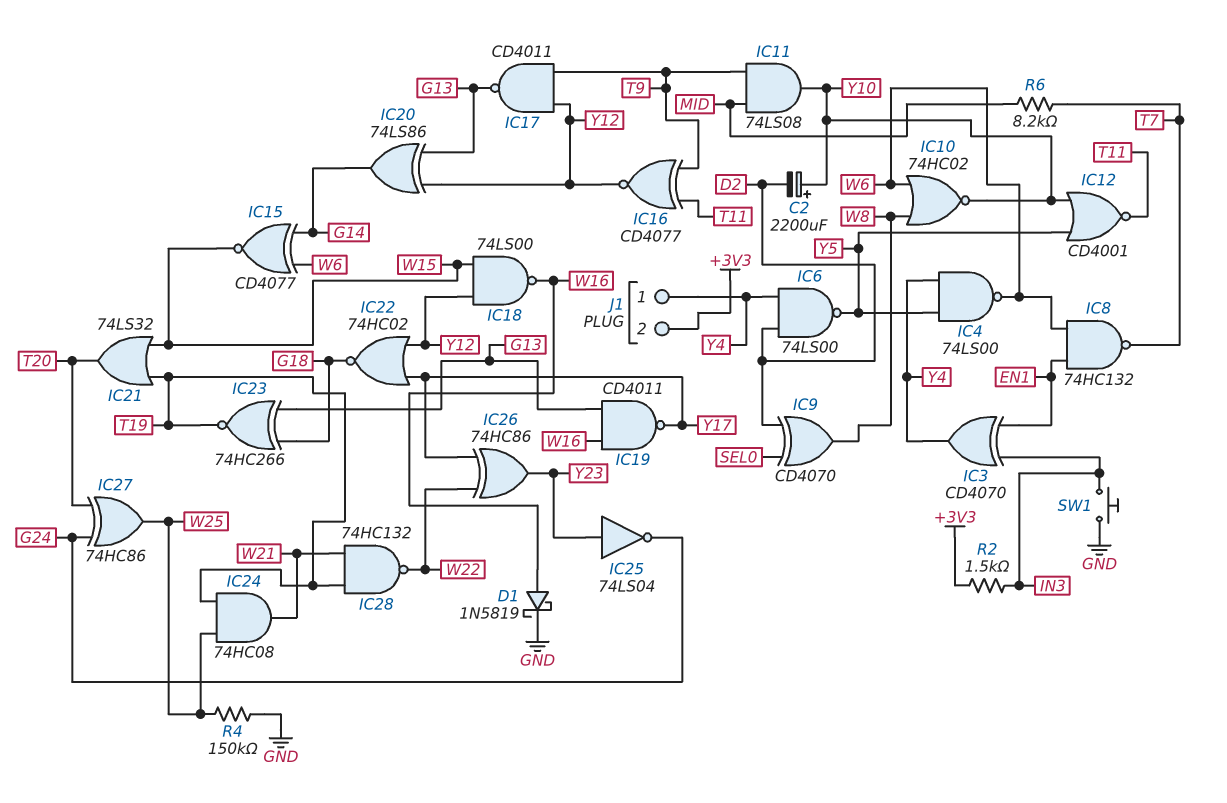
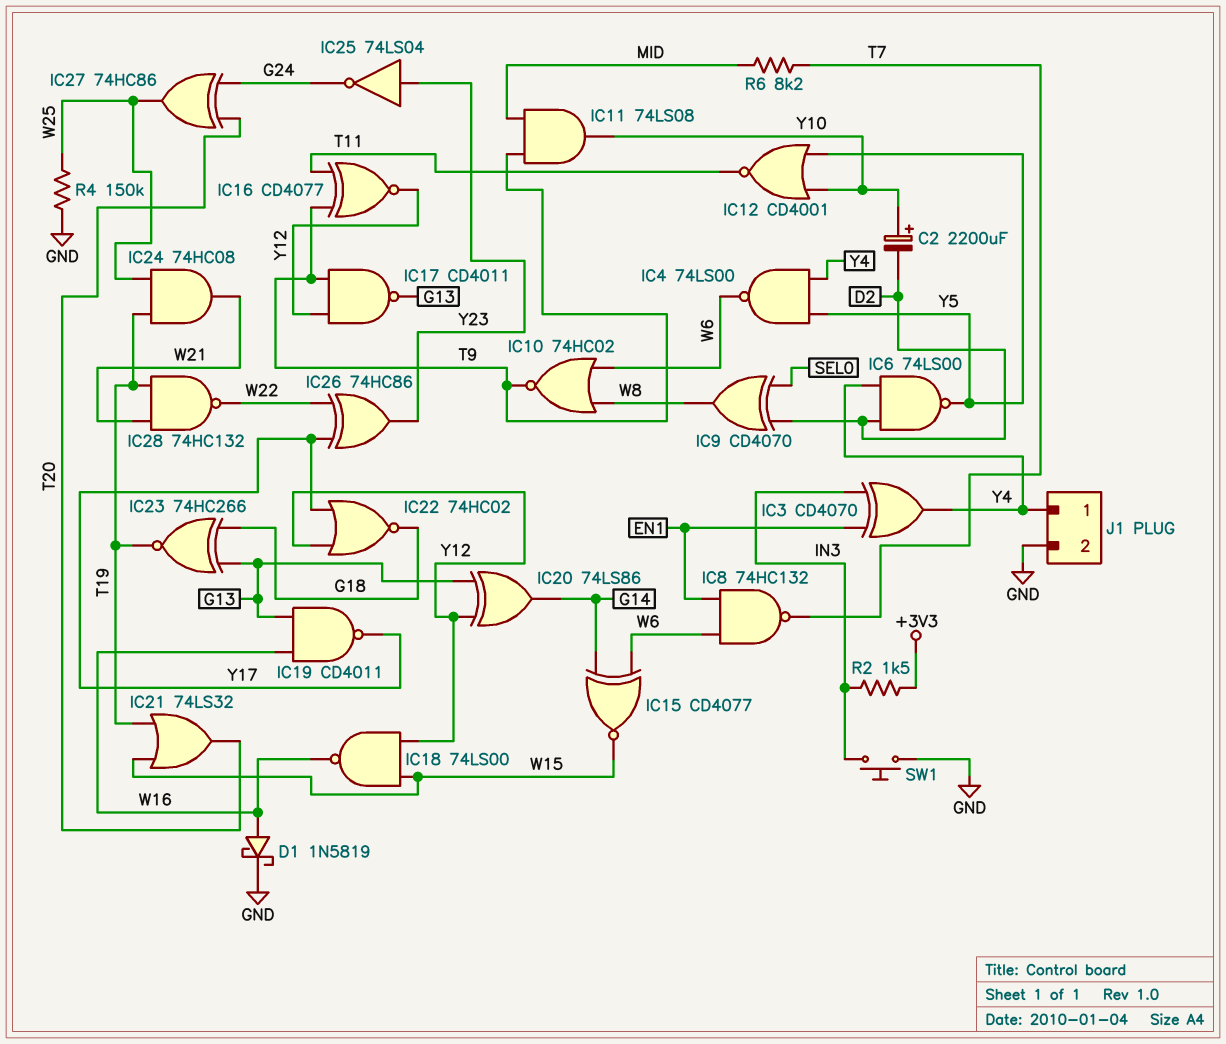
IC10: NOR 74HC02 (in W6, in W8, out Y10) -> NOR 74HC02 (in W6, in W8, out T9)
J1 pin 2: +3V3 -> GND

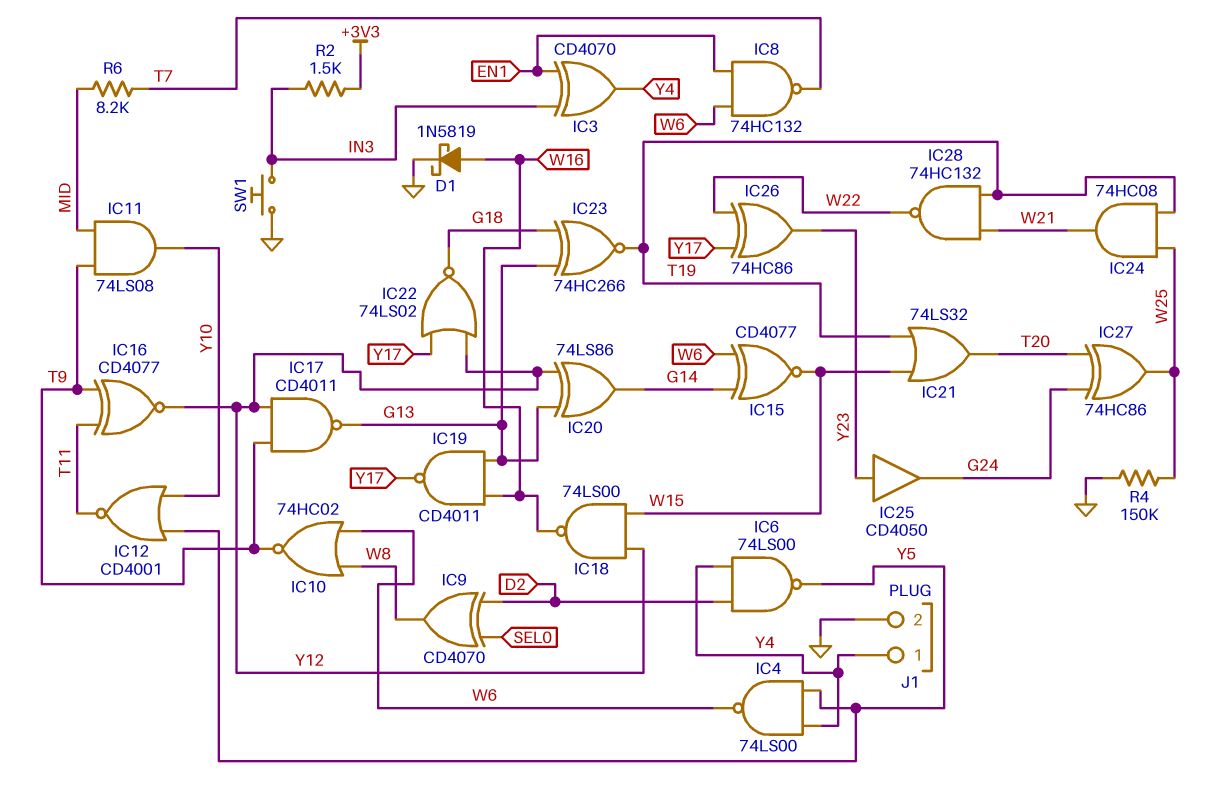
C2: 2200uF (plus Y10, minus D2) -> none
IC22: NOR 74HC02 (in Y12, in Y17, out G18) -> NOR 74LS02 (in Y12, in Y17, out G18)
IC25: NOT 74LS04 (in Y23, out G24) -> buffer CD4050 (in Y23, out G24)

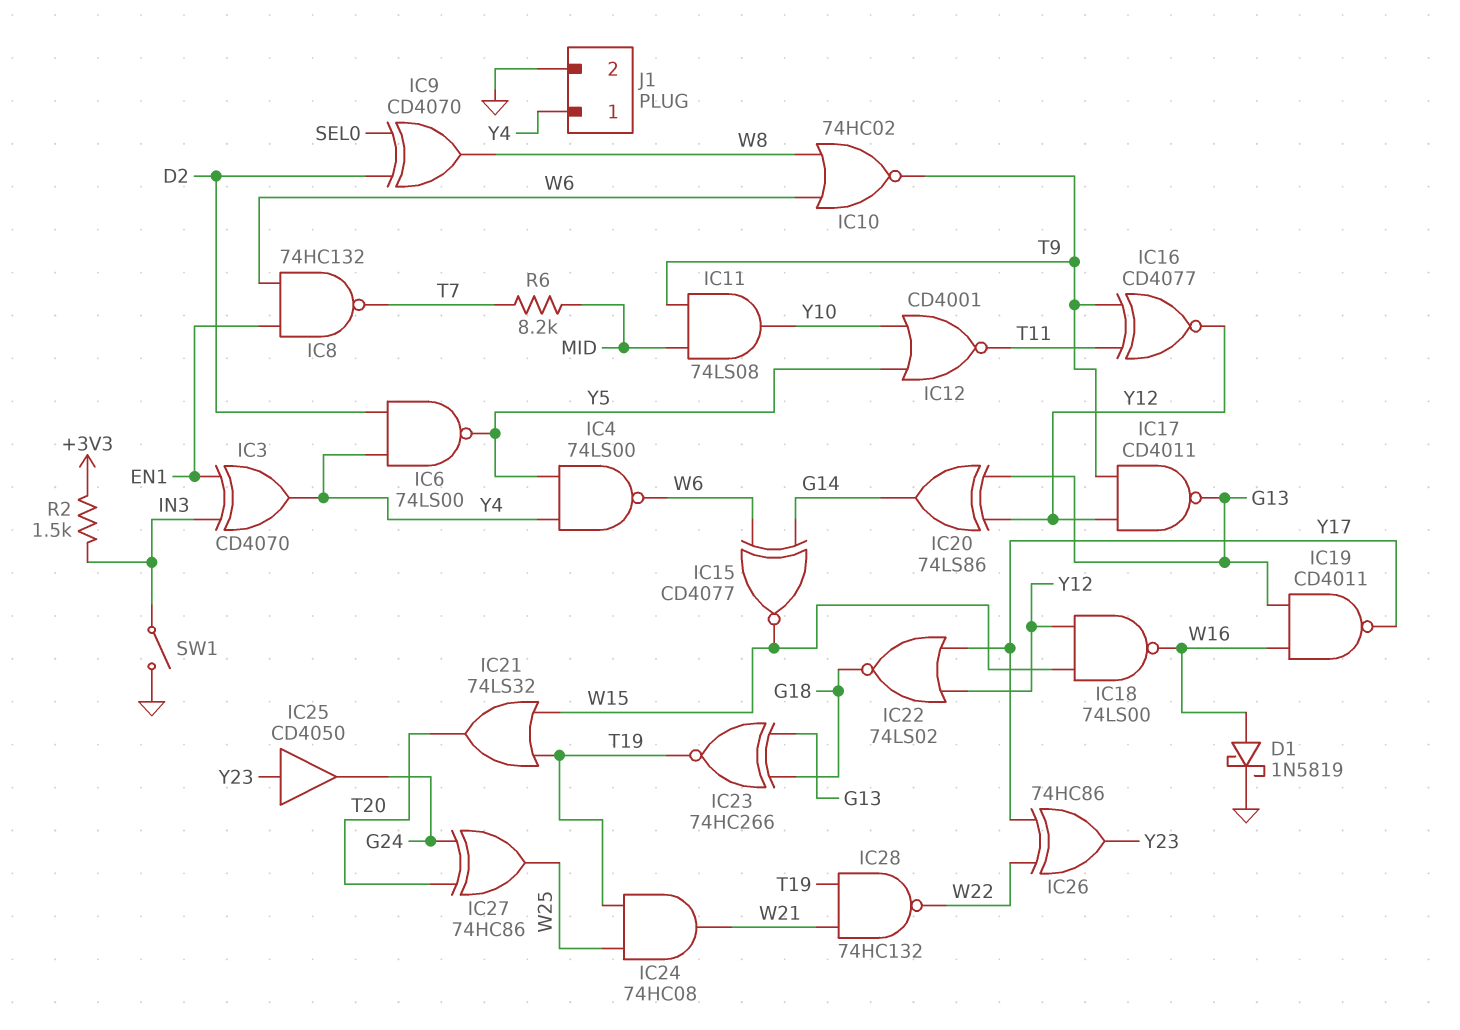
R4: 150k (GND, W25) -> none
SW1: button (GND, IN3) -> switch (GND, IN3)

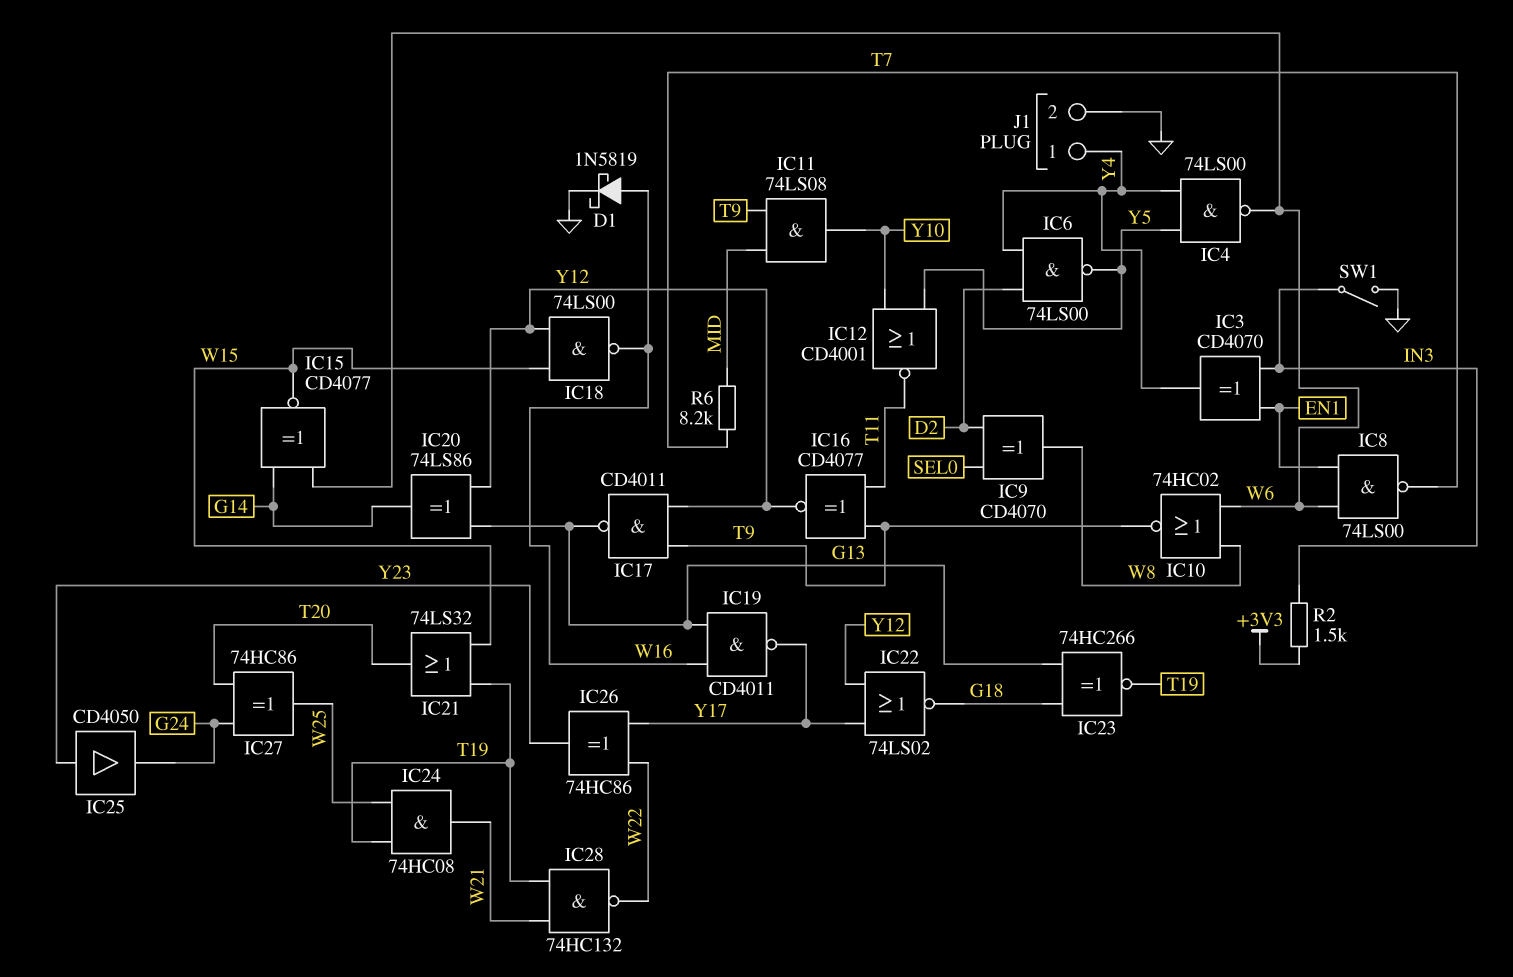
IC8: NAND 74HC132 (in EN1, in W6, out T7) -> NAND 74LS00 (in EN1, in W6, out T7)

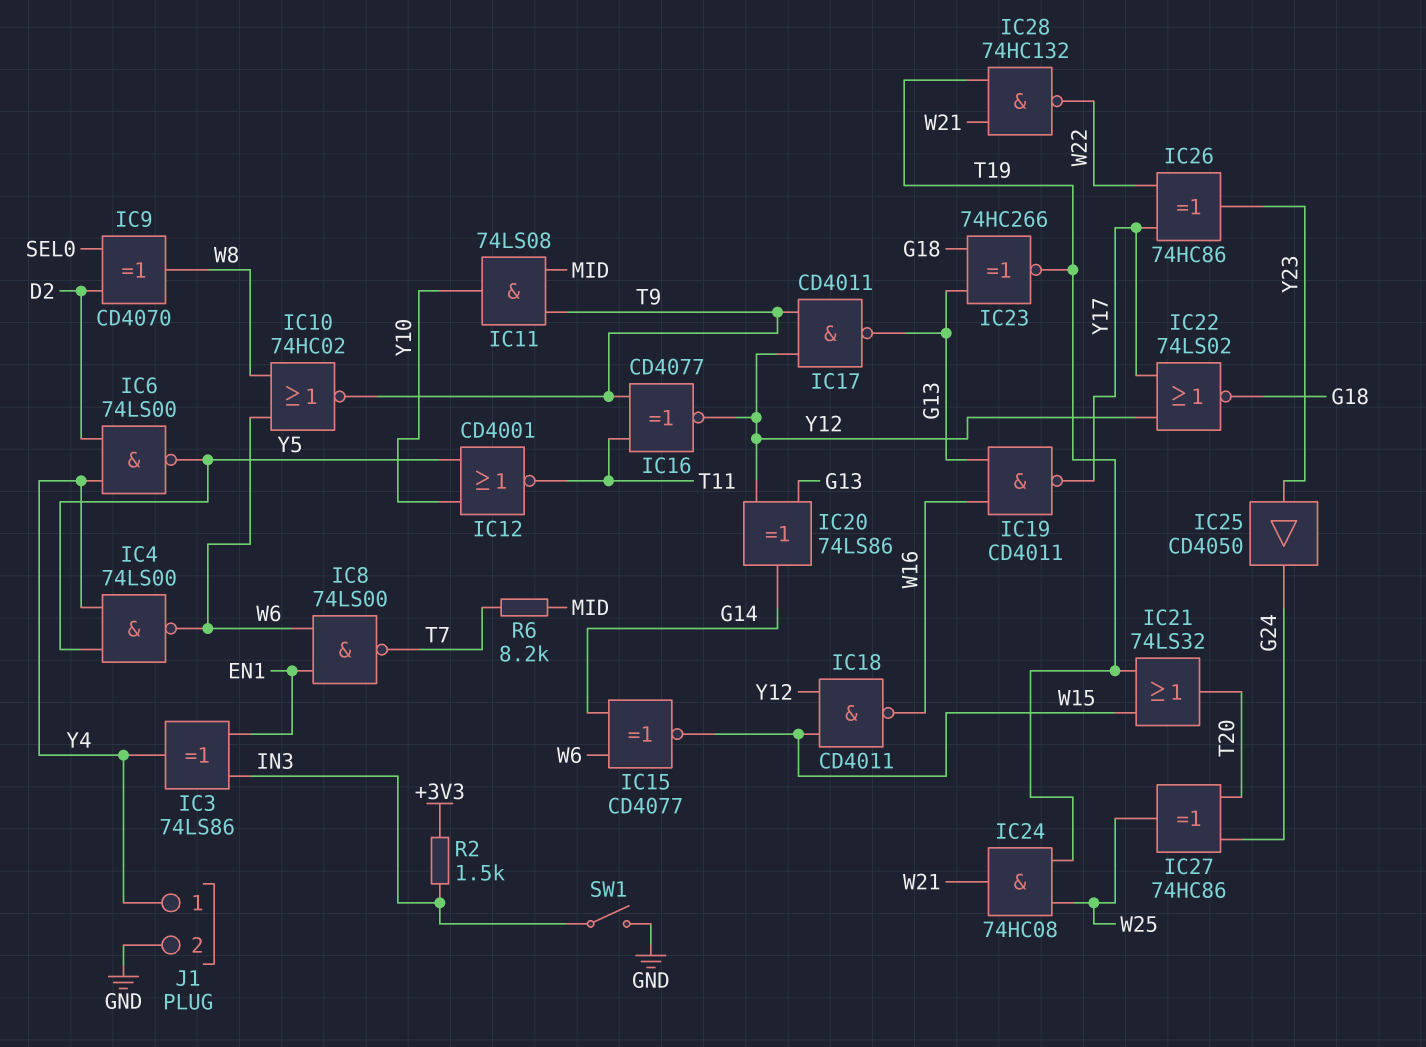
D1: schottky 1N5819 (A W16, K GND) -> none
IC3: XOR CD4070 (in EN1, in IN3, out Y4) -> XOR 74LS86 (in EN1, in IN3, out Y4)
IC18: NAND 74LS00 (in W15, in Y12, out W16) -> NAND CD4011 (in W15, in Y12, out W16)

